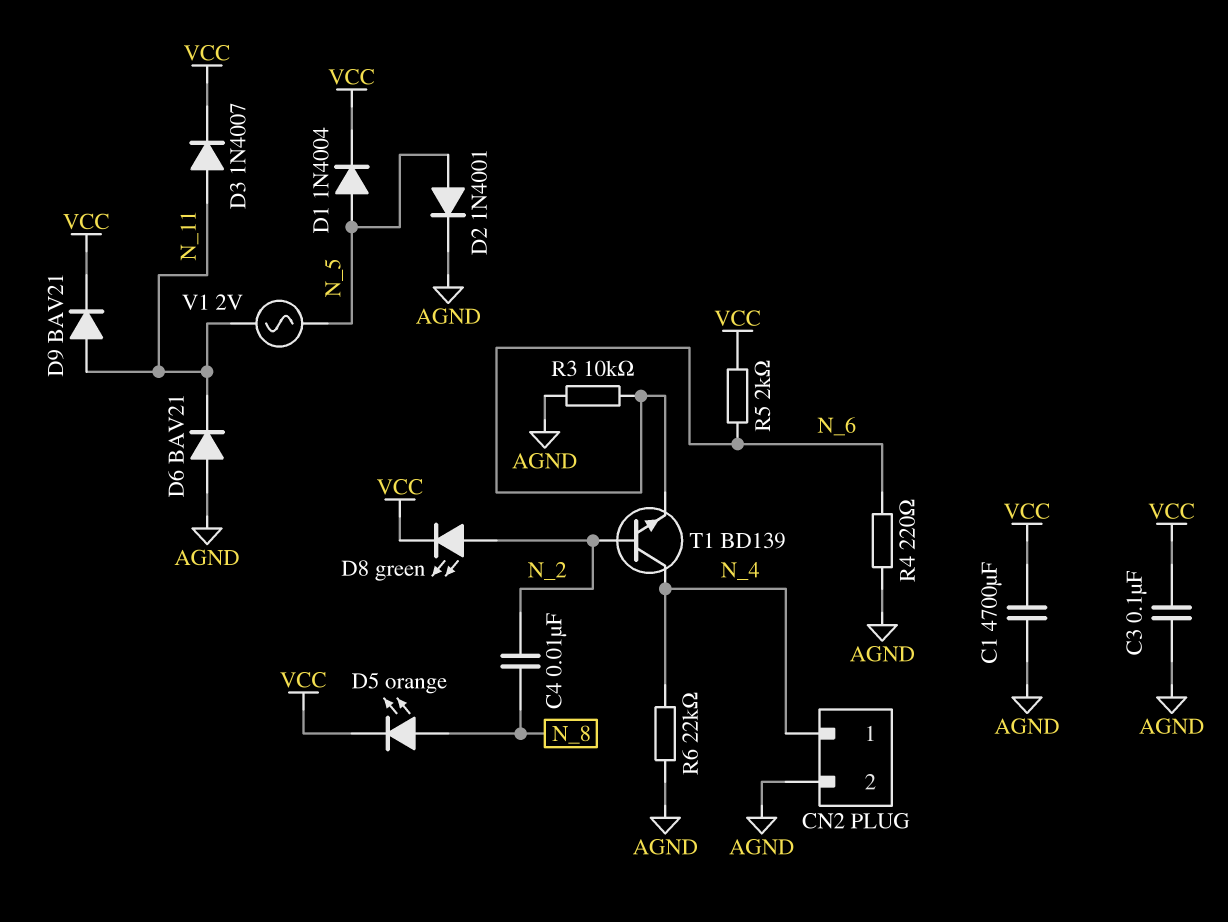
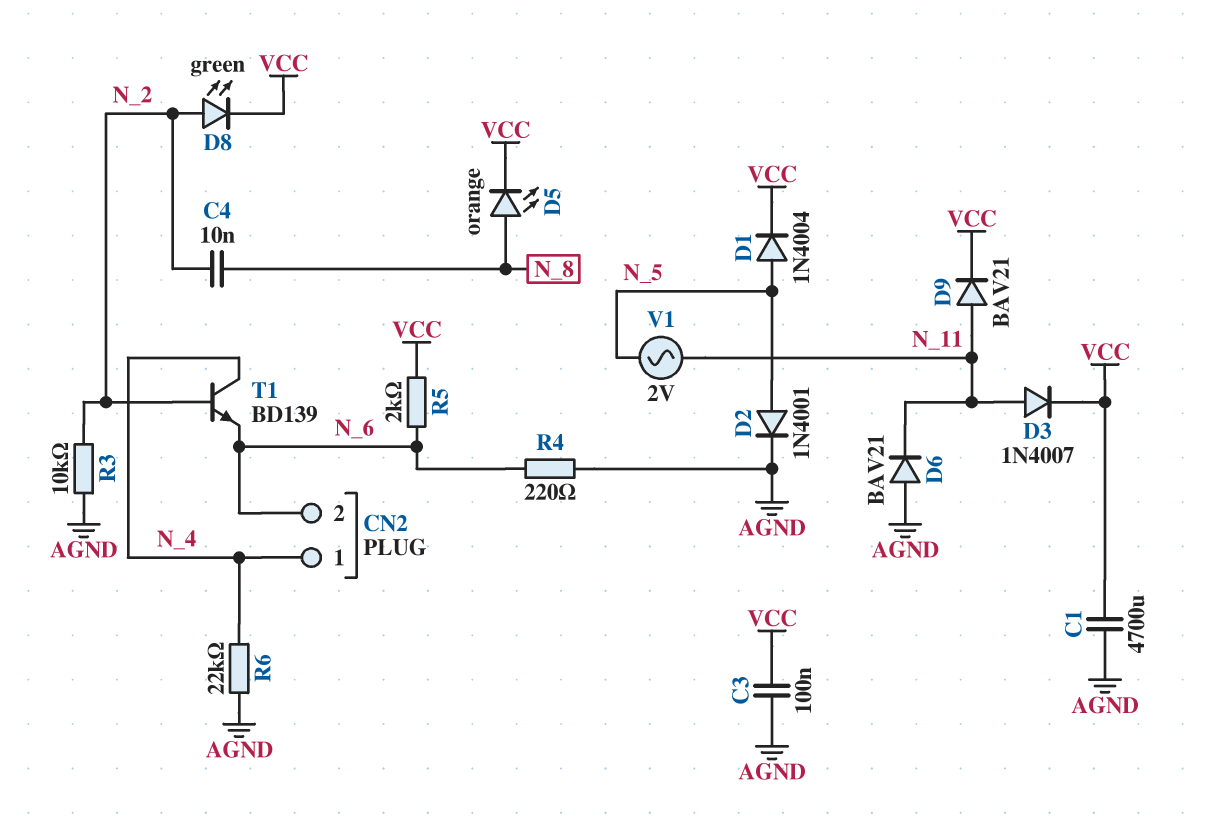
CN2 pin 2: AGND -> N_6
R3: 10k (AGND, N_6) -> 10k (AGND, N_2)

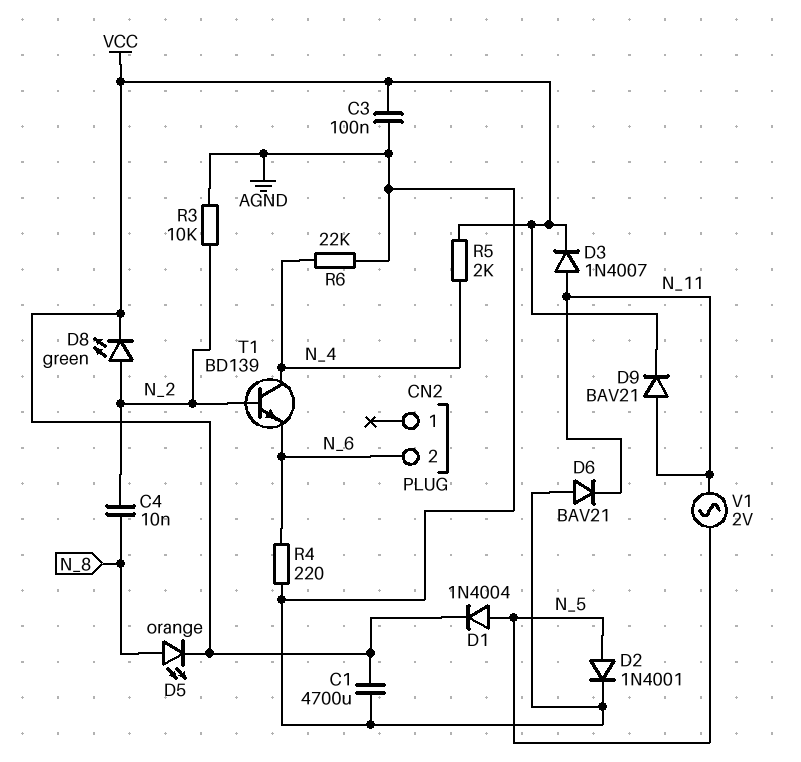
CN2 pin 1: N_4 -> none
R5: 2k (N_6, VCC) -> 2k (N_4, VCC)

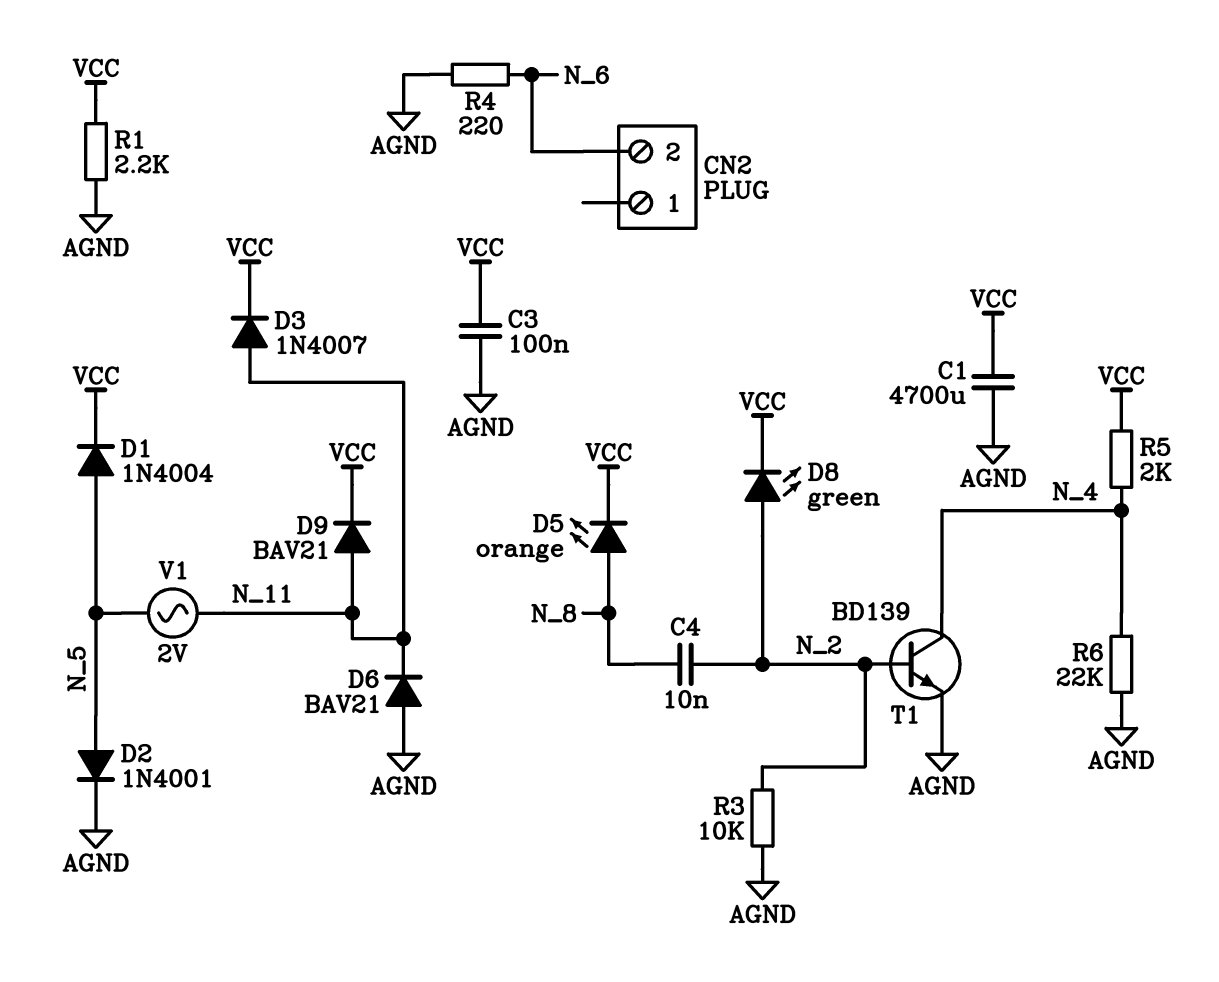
R1: none -> 2.2k (AGND, VCC)
T1: NPN BD139 (B N_2, C N_4, E N_6) -> NPN BD139 (B N_2, C N_4, E AGND)

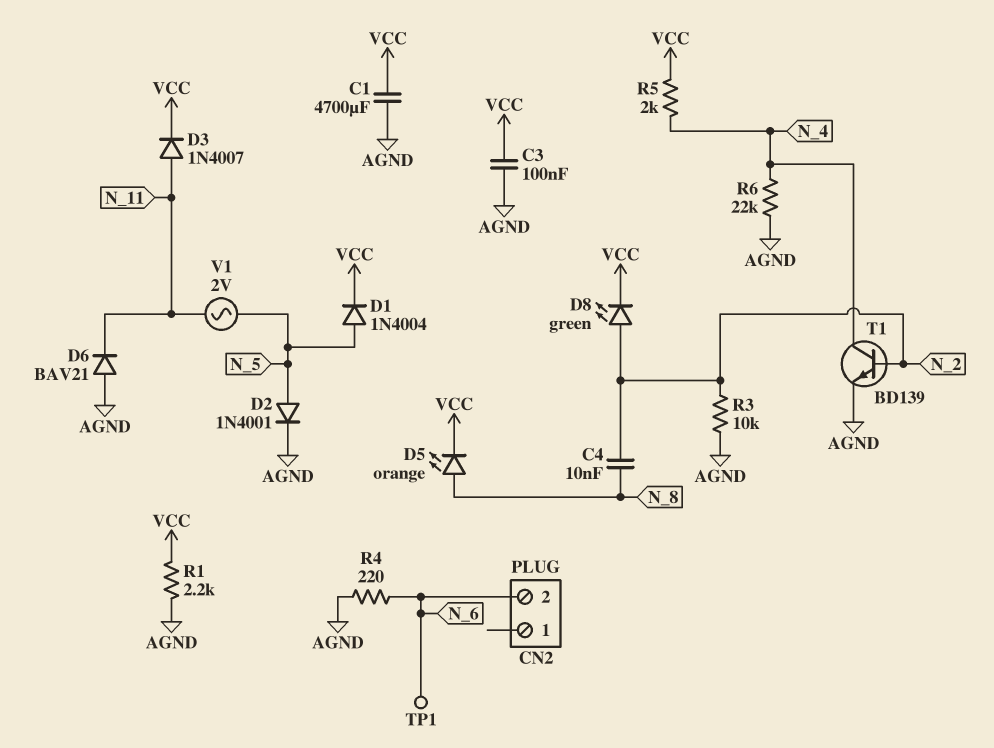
D9: diode BAV21 (A N_11, K VCC) -> none
TP1: none -> test point (N_6)

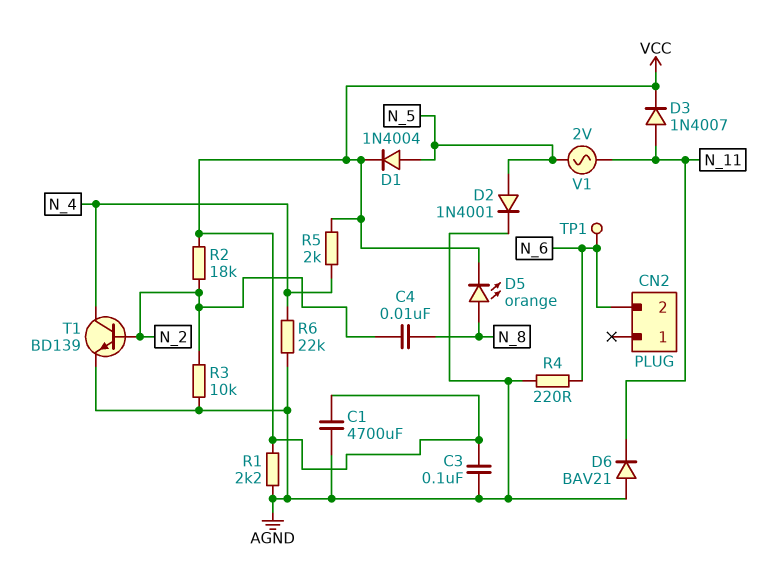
D8: LED green (A N_2, K VCC) -> none
R2: none -> 18k (N_2, VCC)

